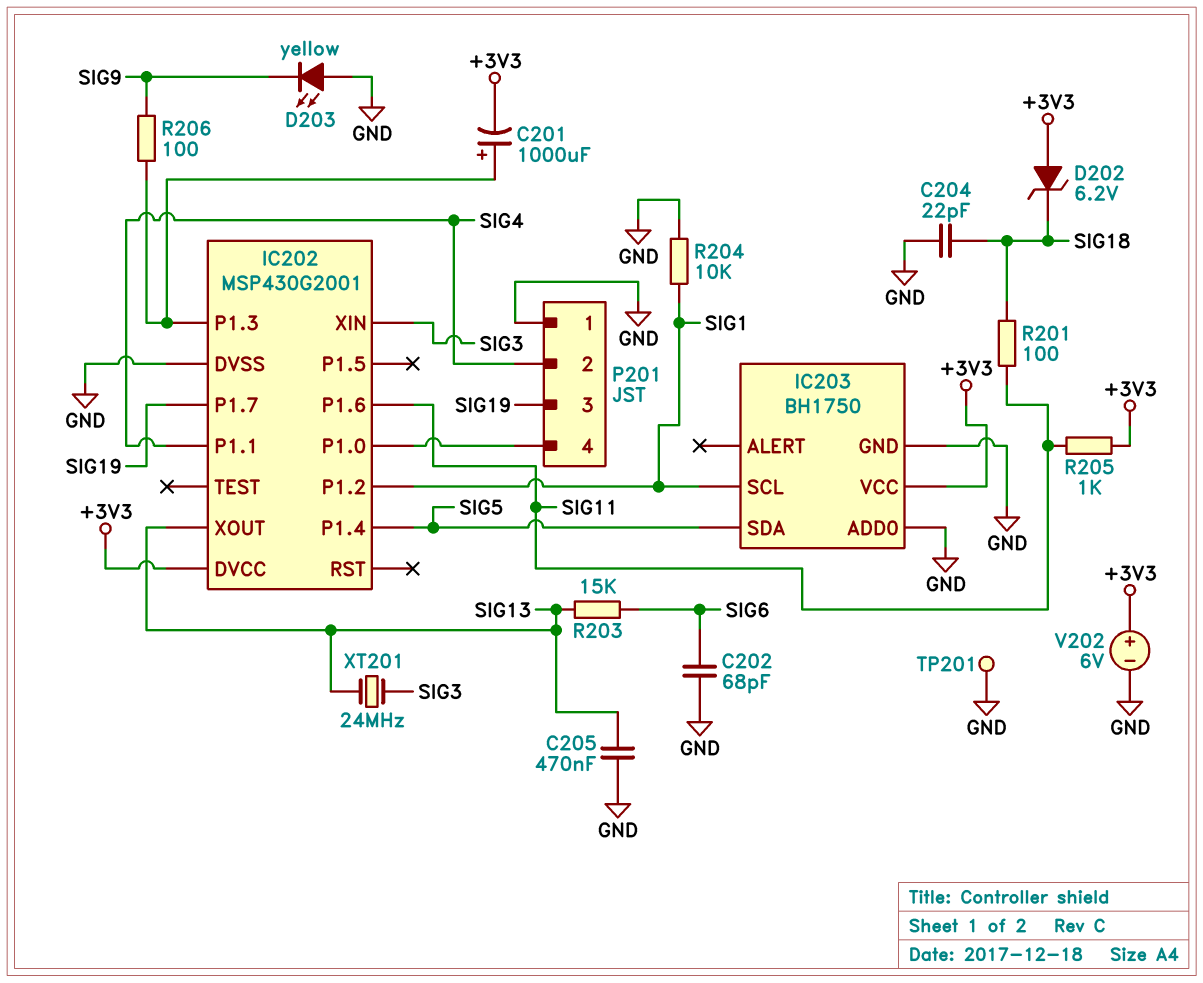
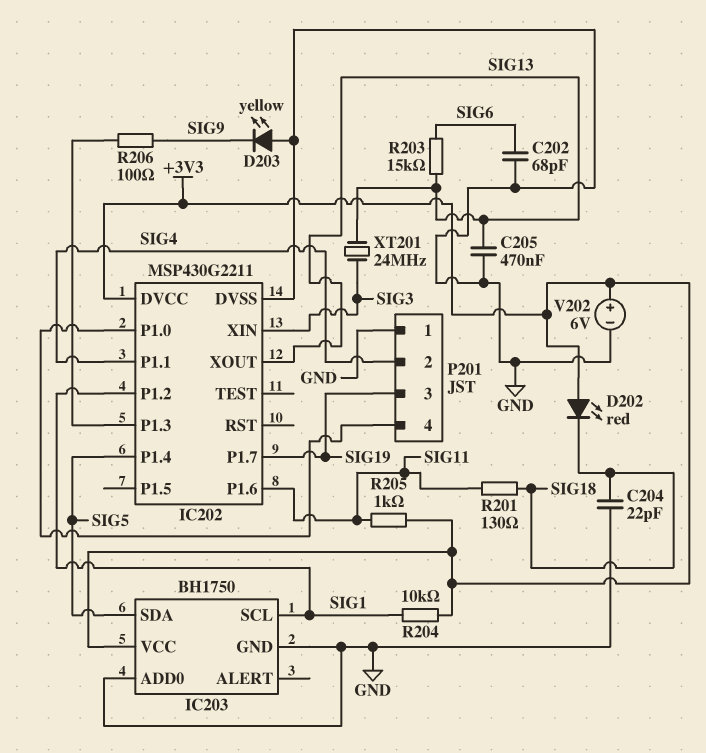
C201: 1000uF (plus IC202/P1.3, minus +3V3) -> none
D202: zener 6.2V (A +3V3, K SIG18) -> LED red (A +3V3, K SIG18)
IC202: MSP430G2001 -> MSP430G2211
R201: 100 (SIG11, SIG18) -> 130 (SIG11, SIG18)
R204: 10k (GND, SIG1) -> 10k (+3V3, SIG1)
TP201: test point (GND) -> none

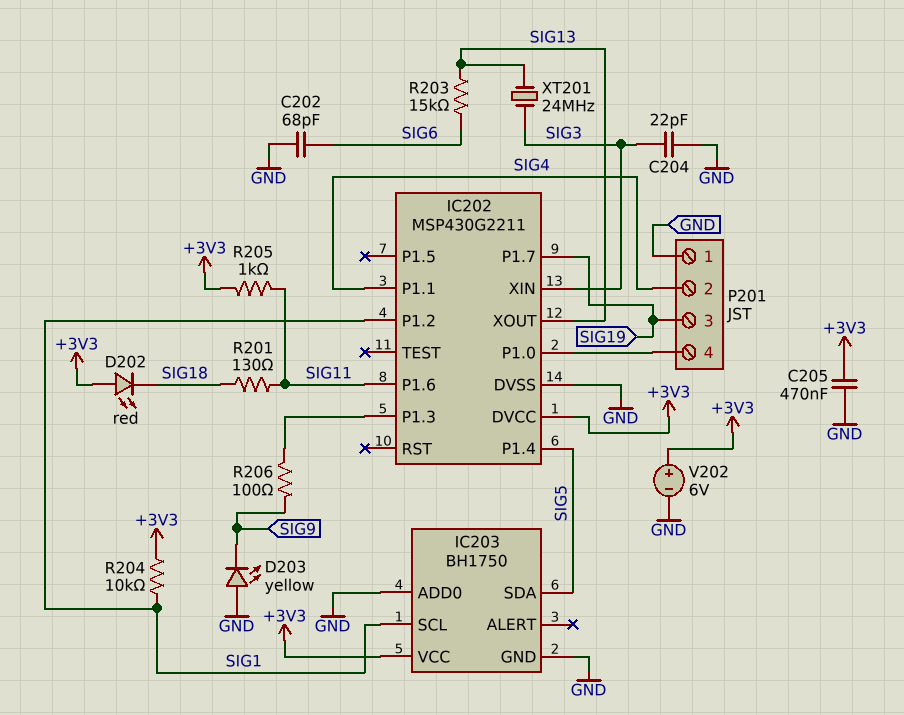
C204: 22pF (GND, SIG18) -> 22pF (GND, SIG3)
C205: 470nF (GND, SIG13) -> 470nF (+3V3, GND)

